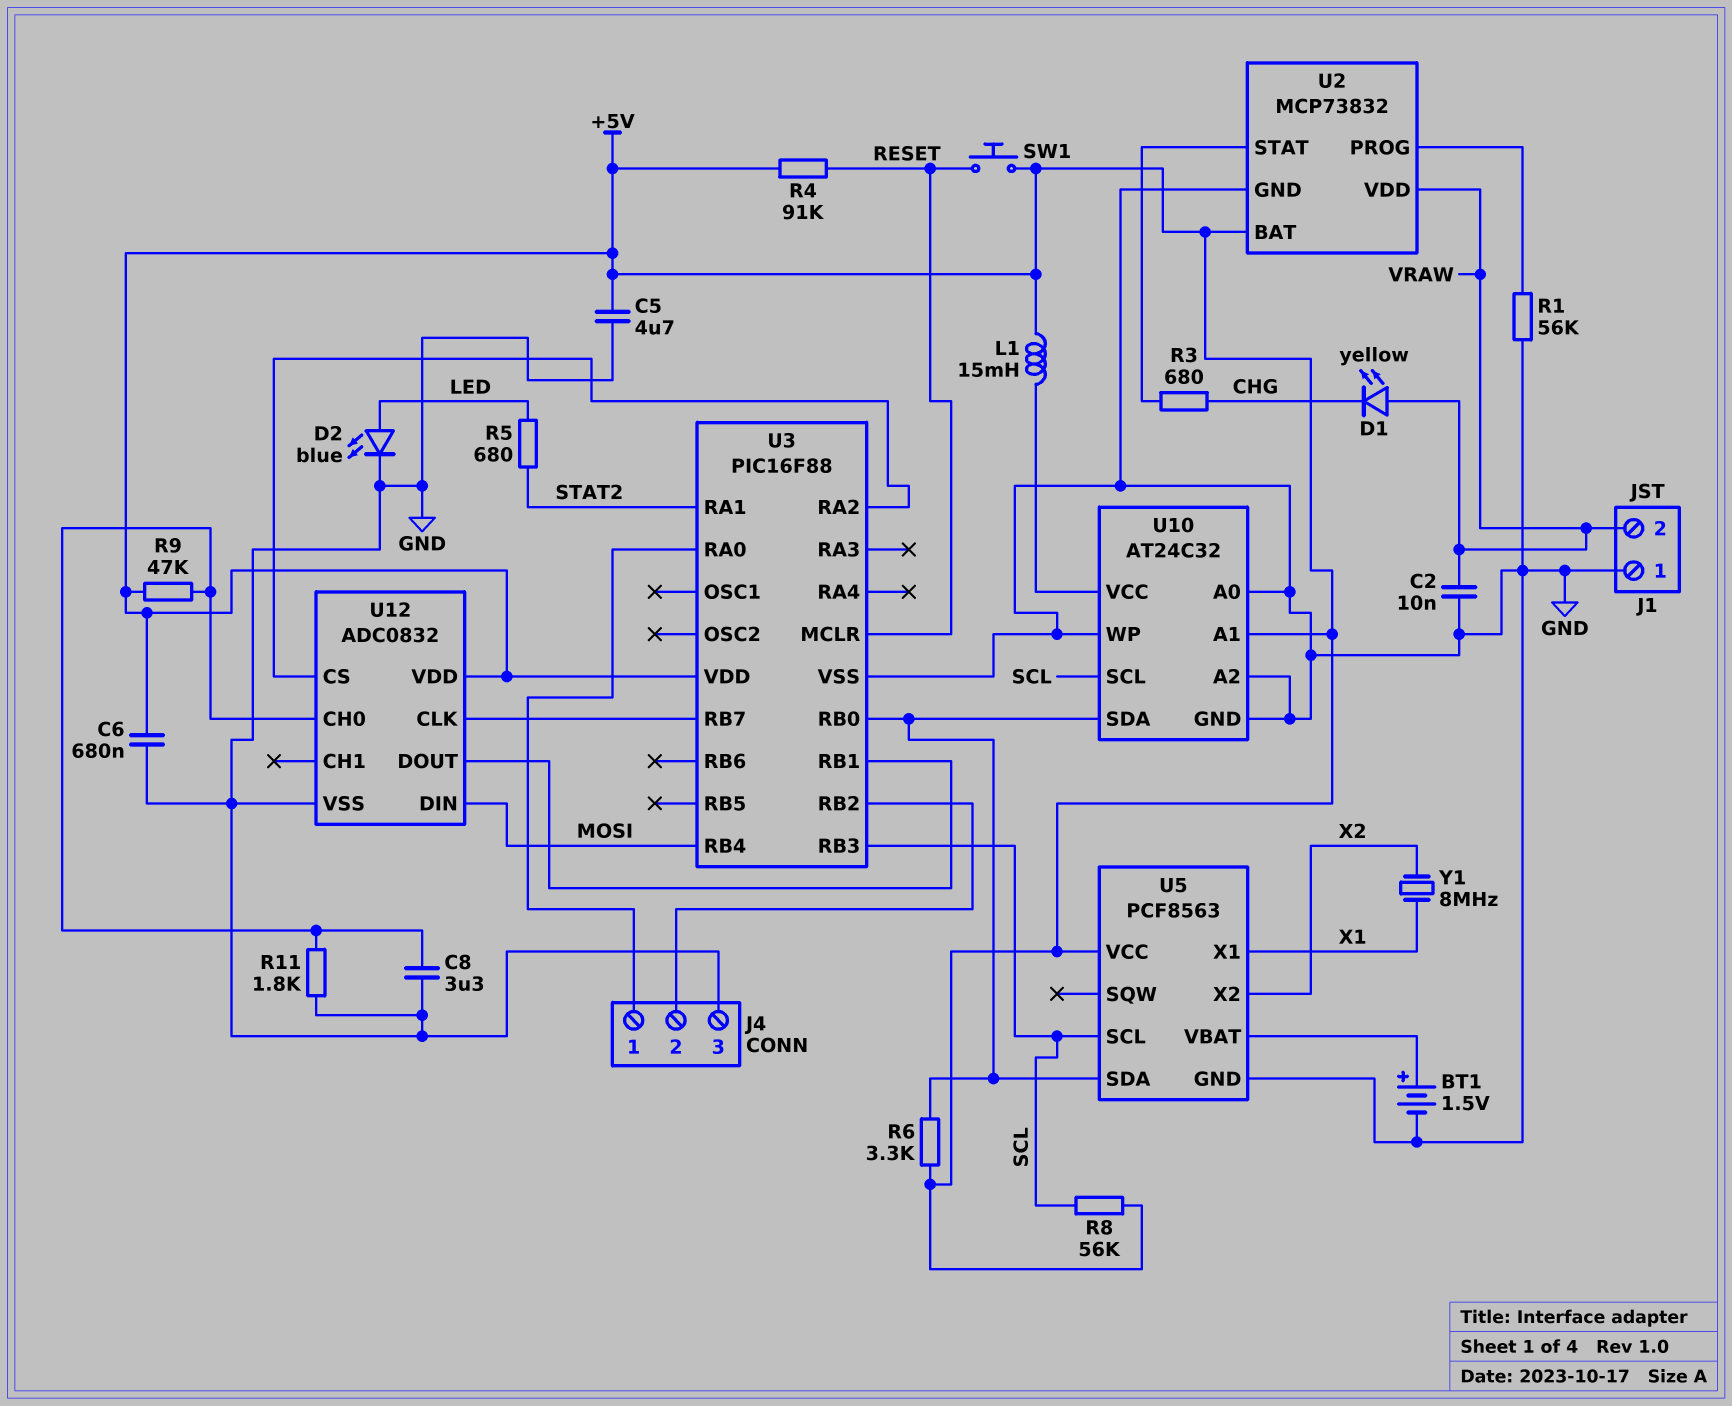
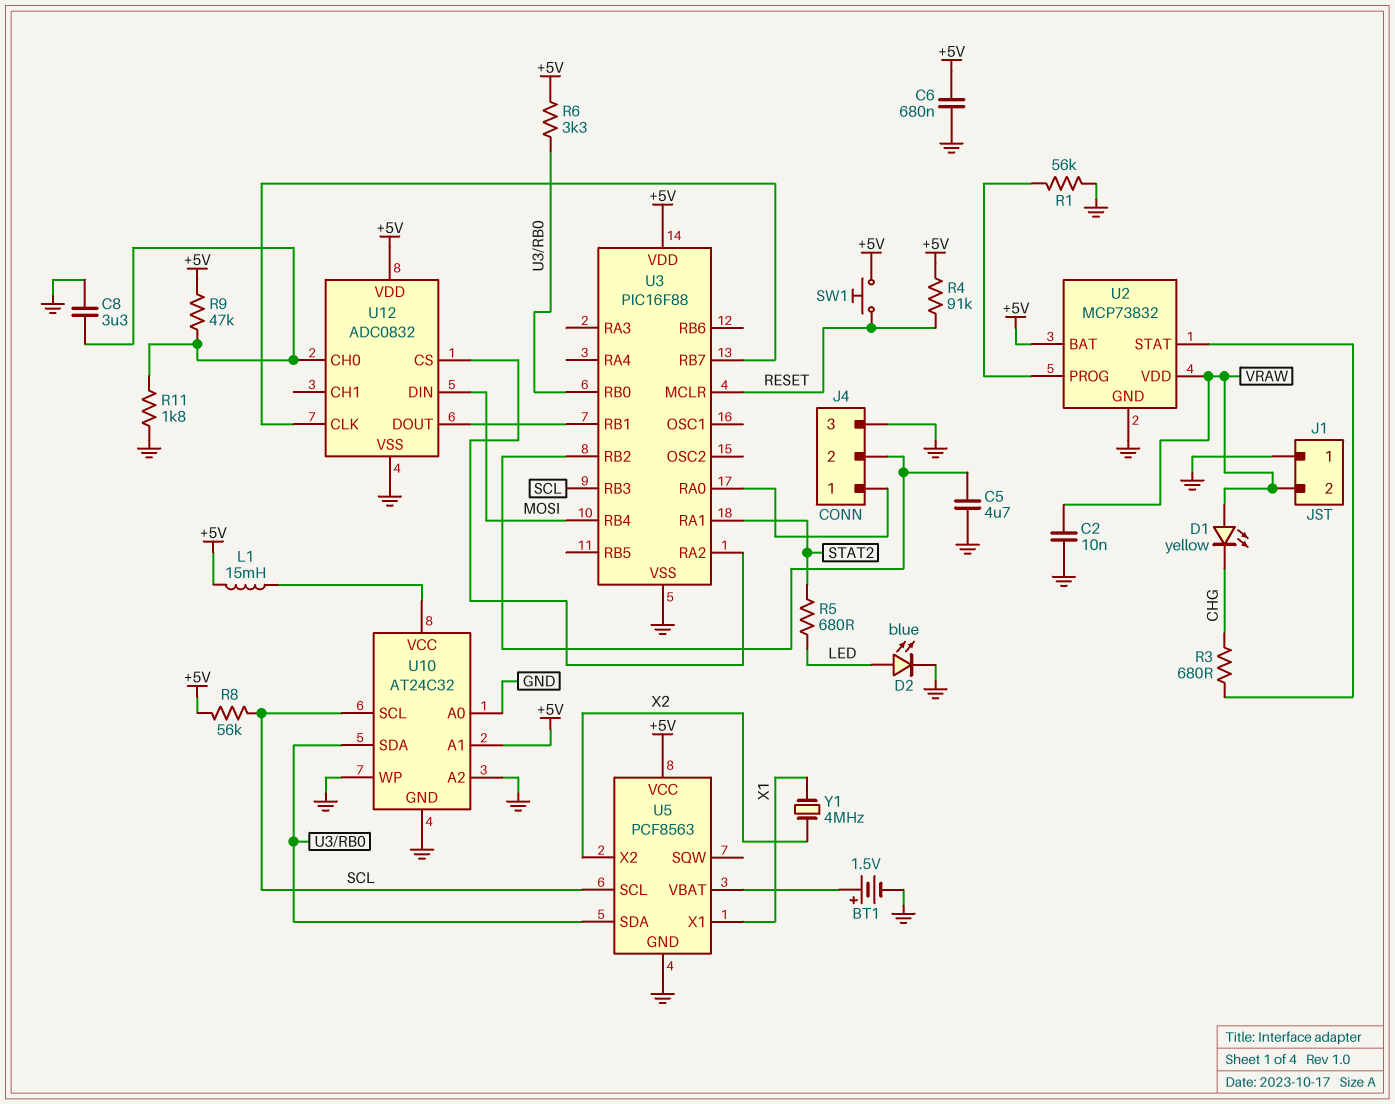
C5: 4.7uF (+5V, GND) -> 4.7uF (GND, J4/2)
Y1: 8MHz (X1, X2) -> 4MHz (X1, X2)

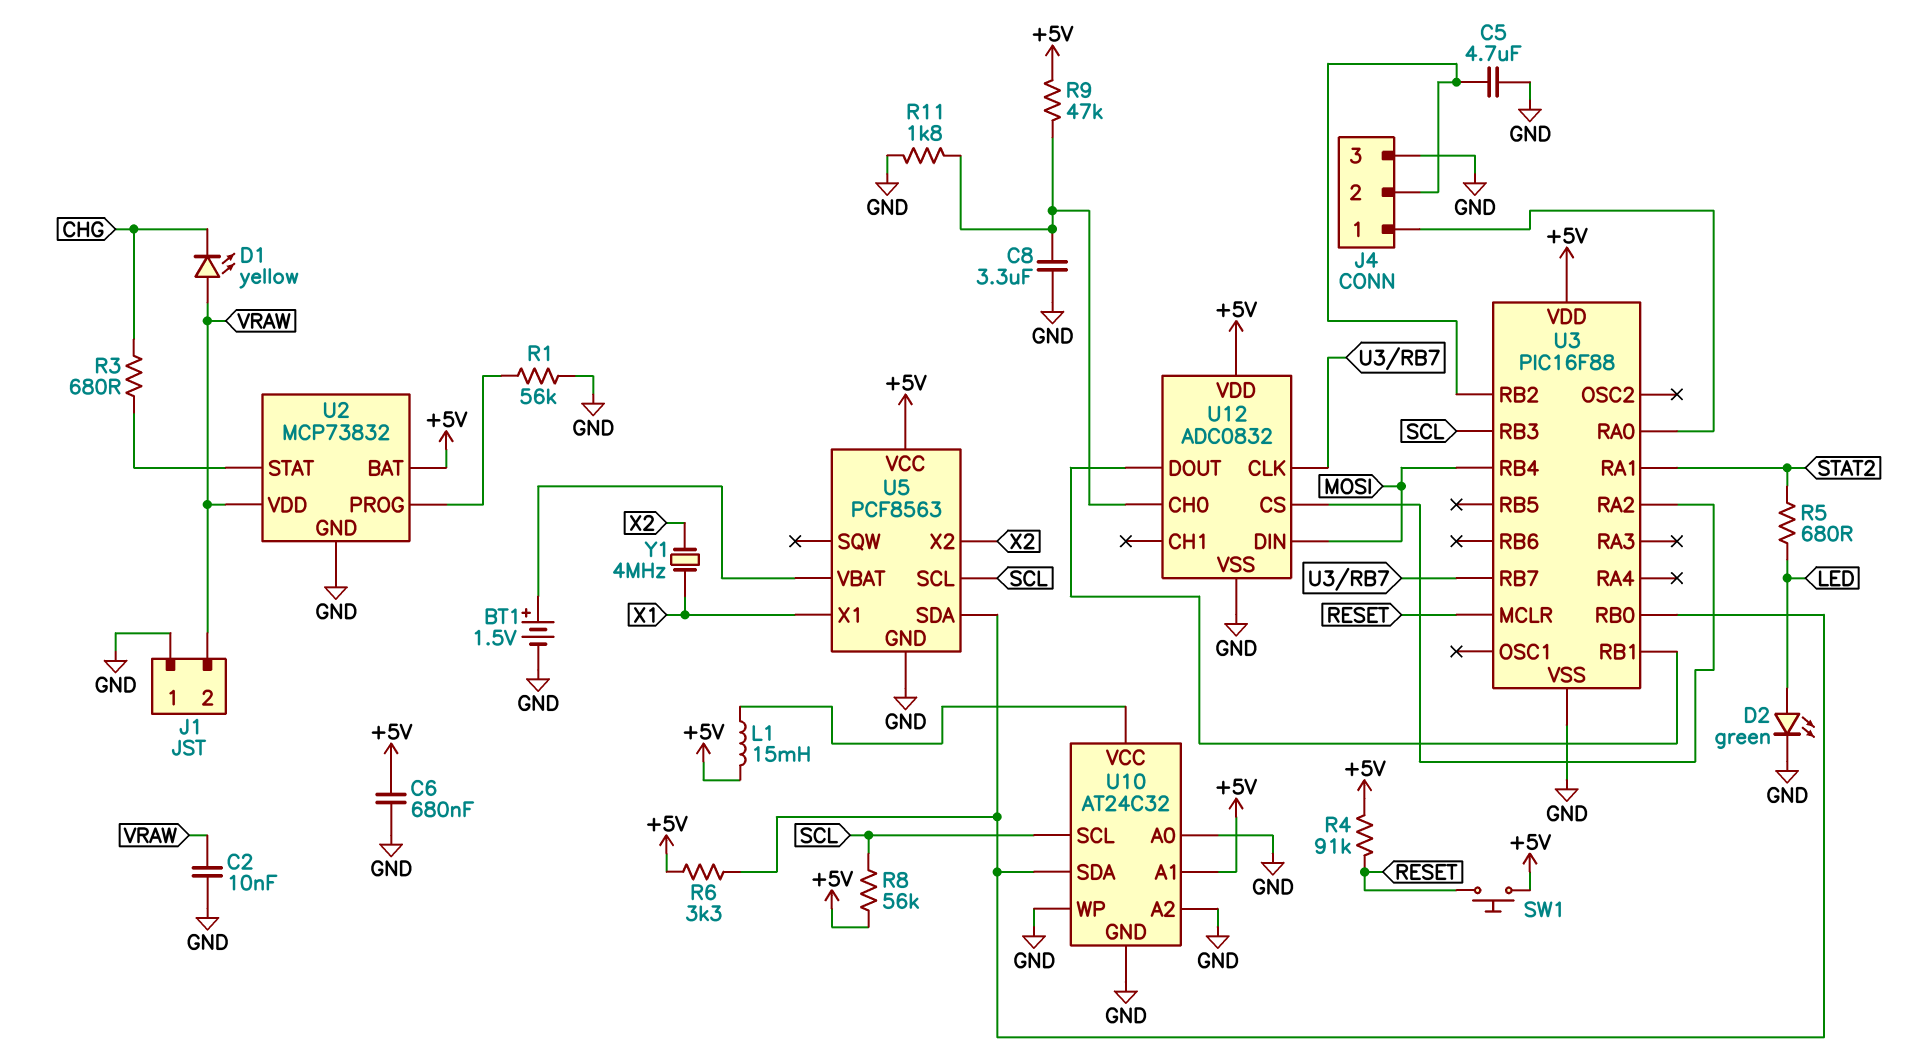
D2: LED blue (A LED, K GND) -> LED green (A LED, K GND)

